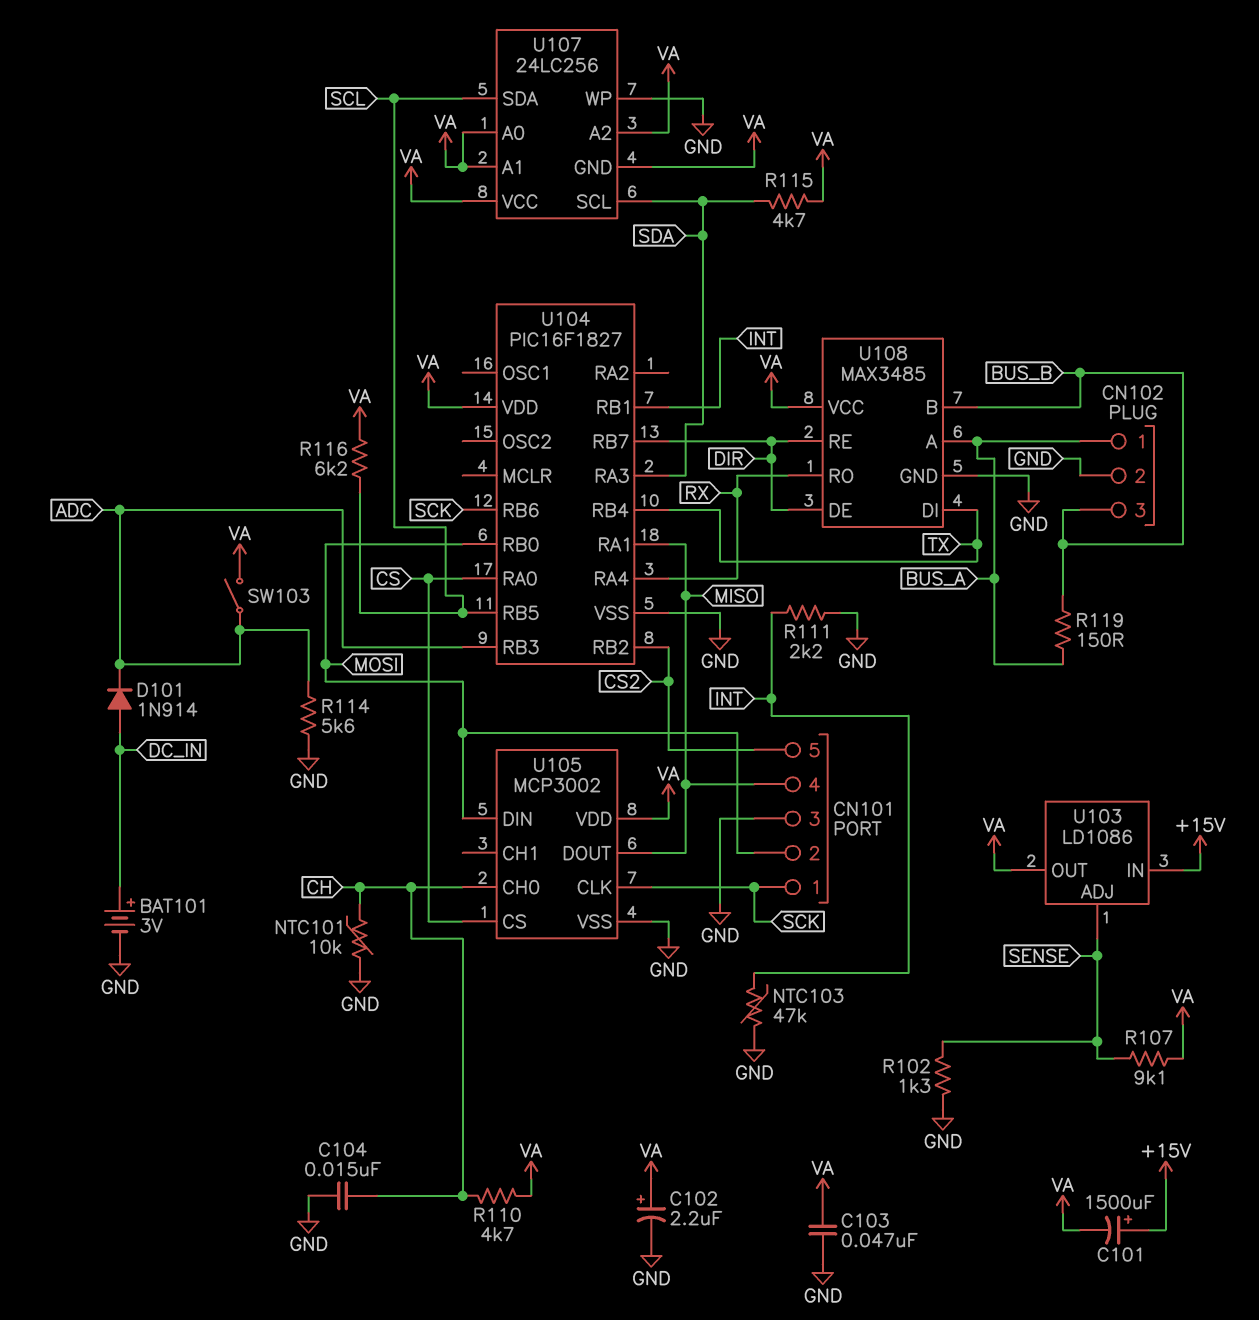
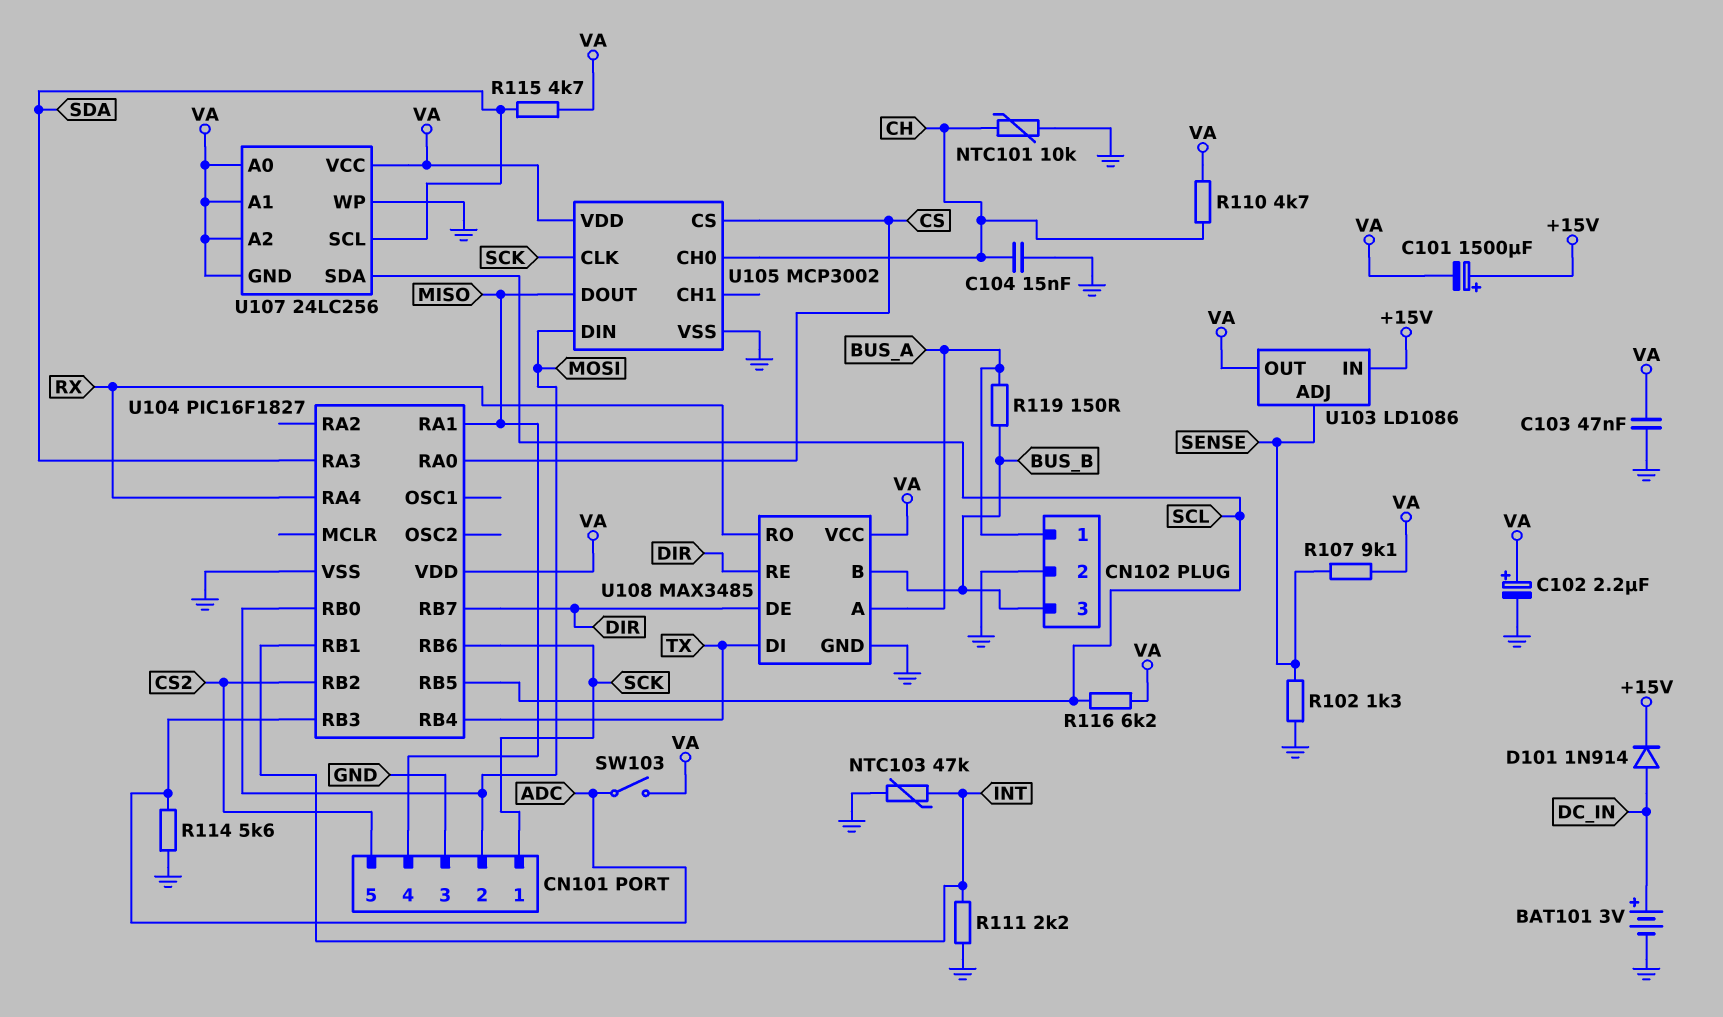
D101: diode 1N914 (A DC_IN, K ADC) -> diode 1N914 (A DC_IN, K +15V)

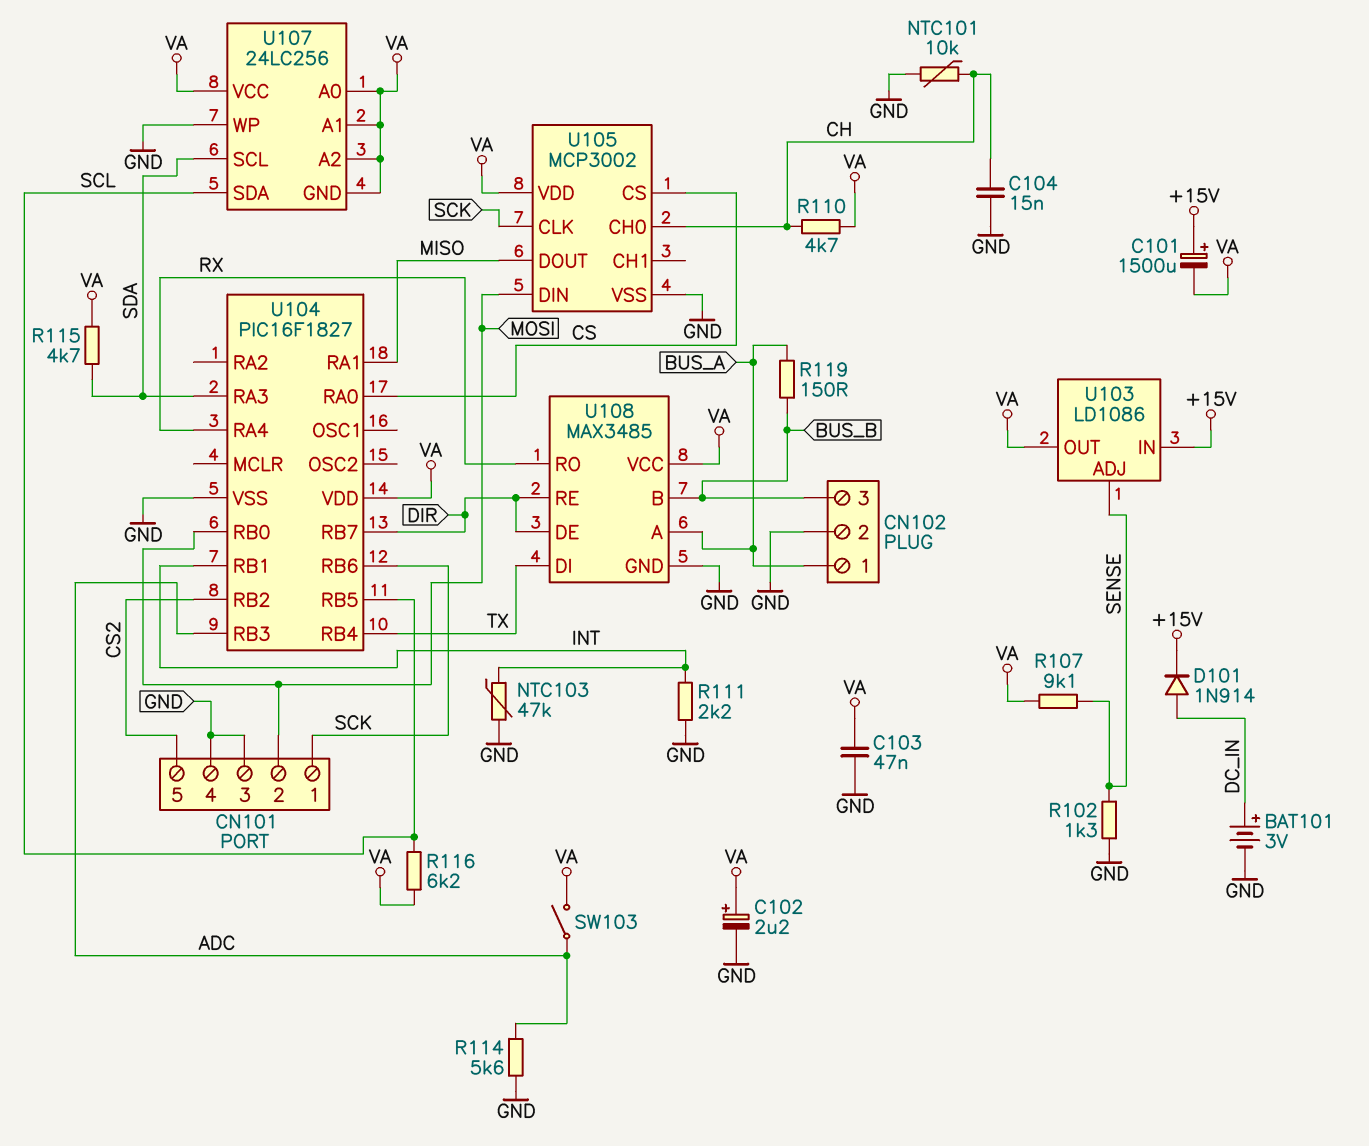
CN101 pin 4: MISO -> GND

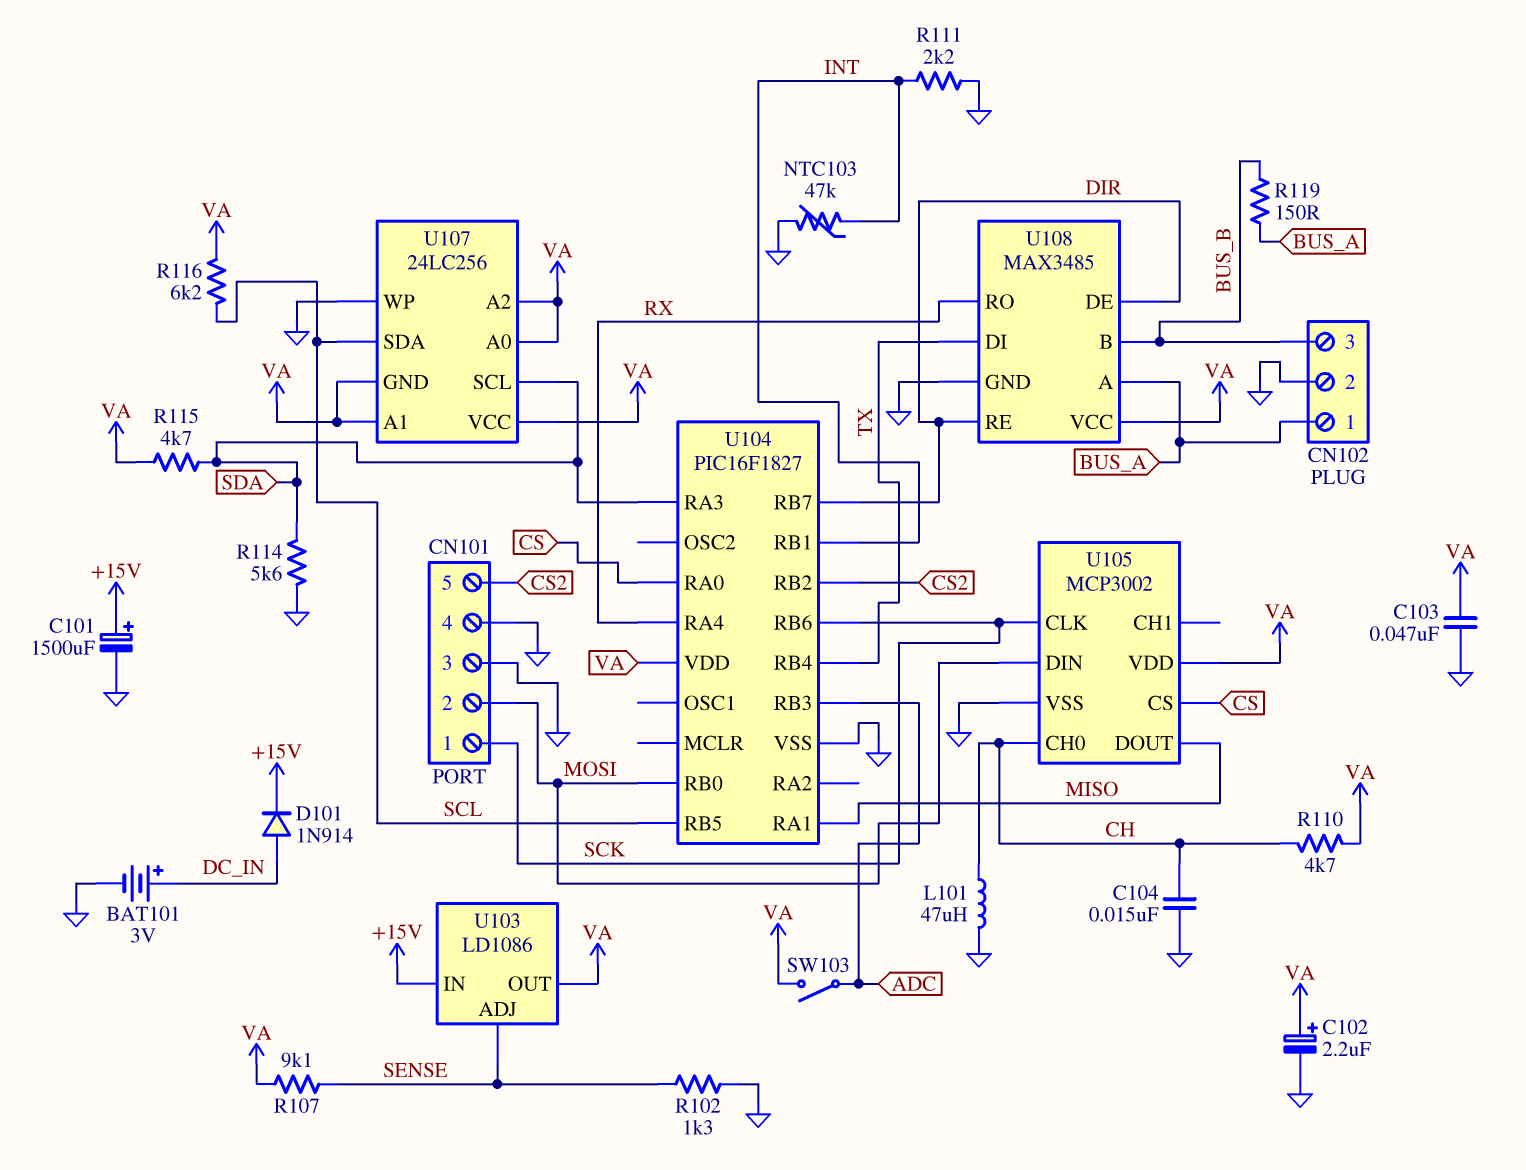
C101: 1500uF (plus +15V, minus VA) -> 1500uF (plus +15V, minus GND)
L101: none -> 47uH (CH, GND)
NTC101: 10k (CH, GND) -> none
R114: 5.6k (ADC, GND) -> 5.6k (GND, SDA)

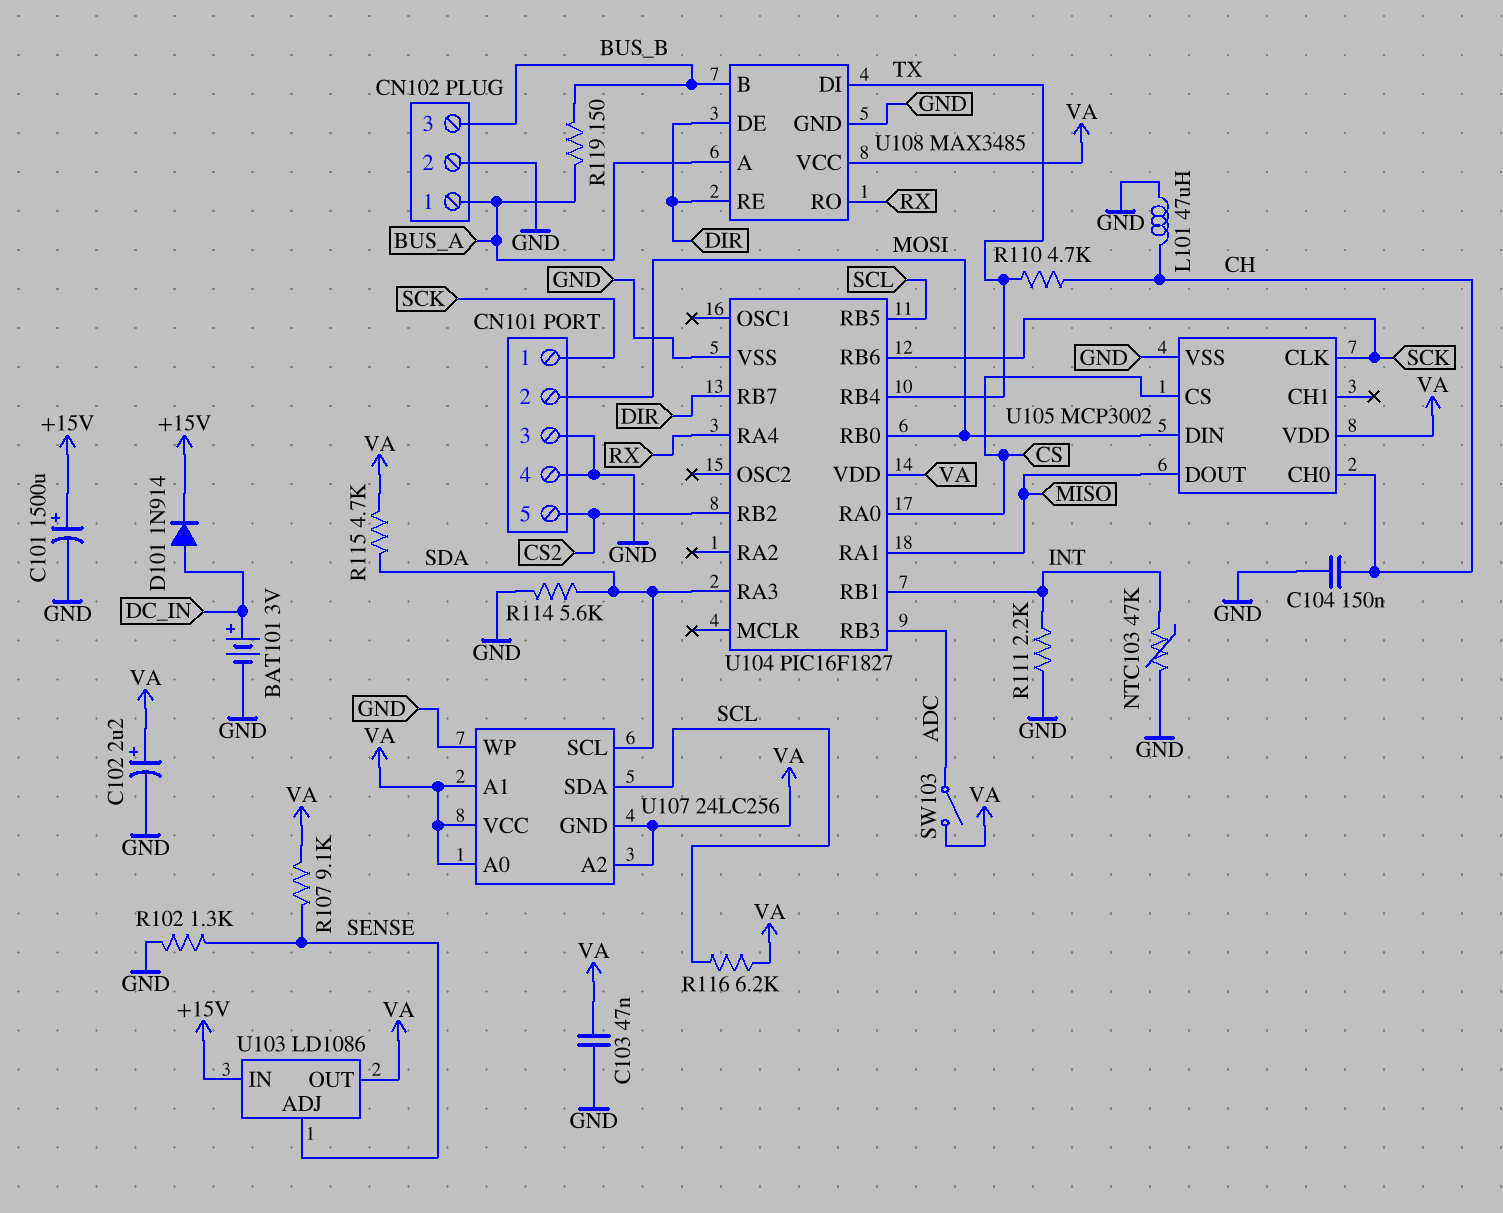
C104: 15nF (CH, GND) -> 150nF (CH, GND)
R110: 4.7k (CH, VA) -> 4.7k (CH, TX)

